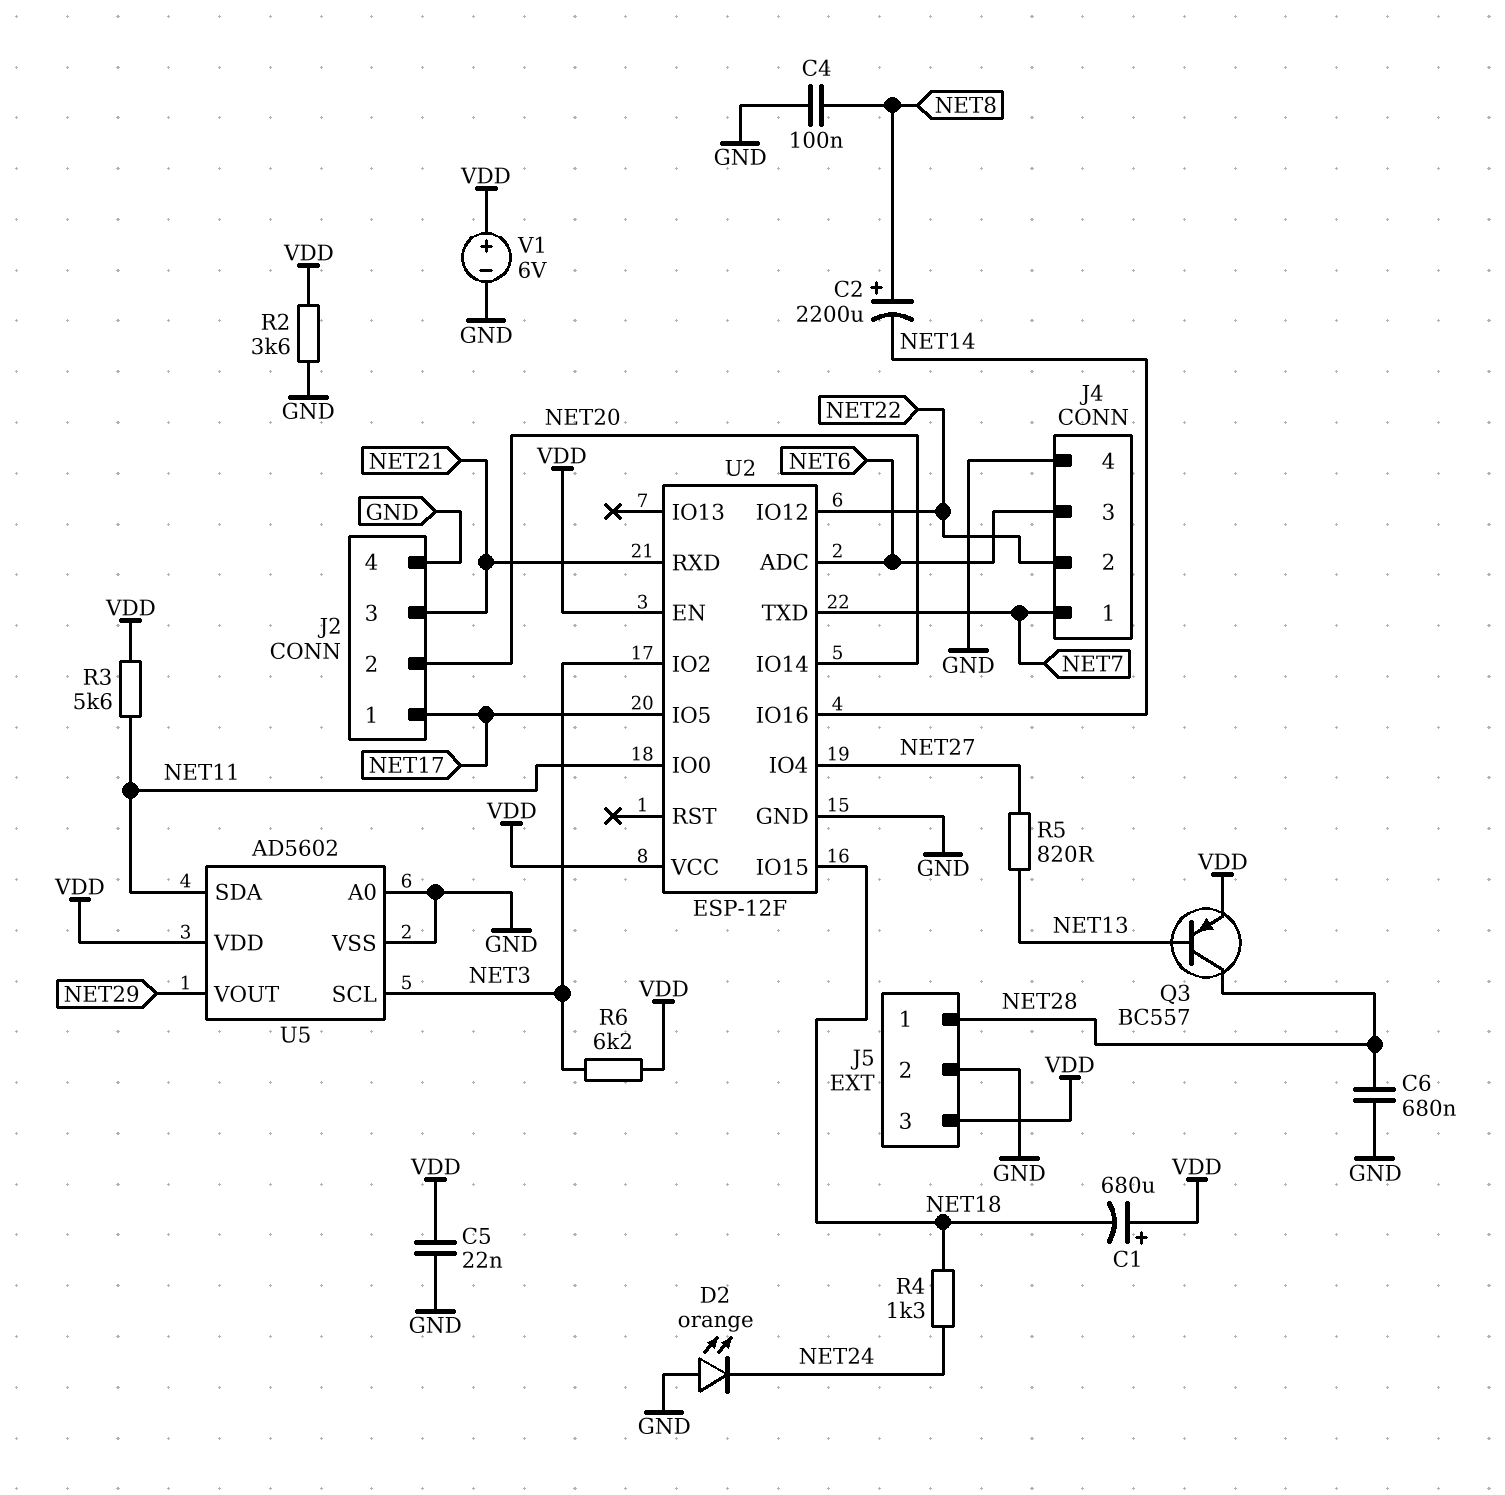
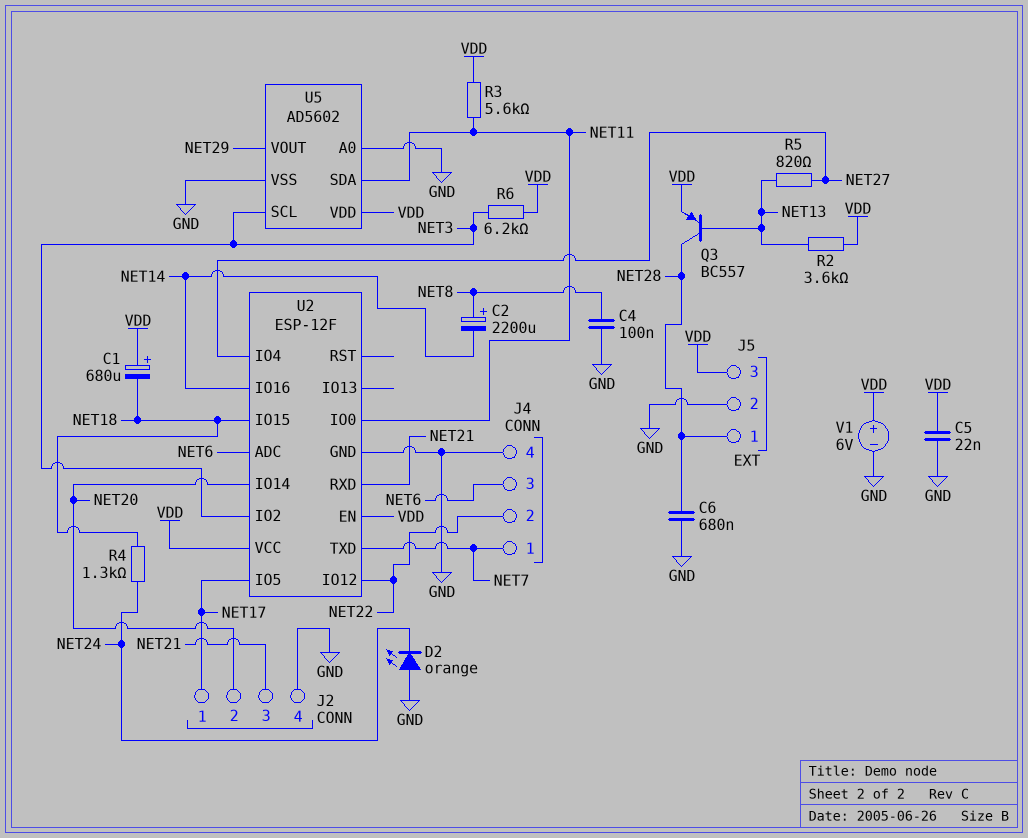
R2: 3.6k (GND, VDD) -> 3.6k (NET13, VDD)

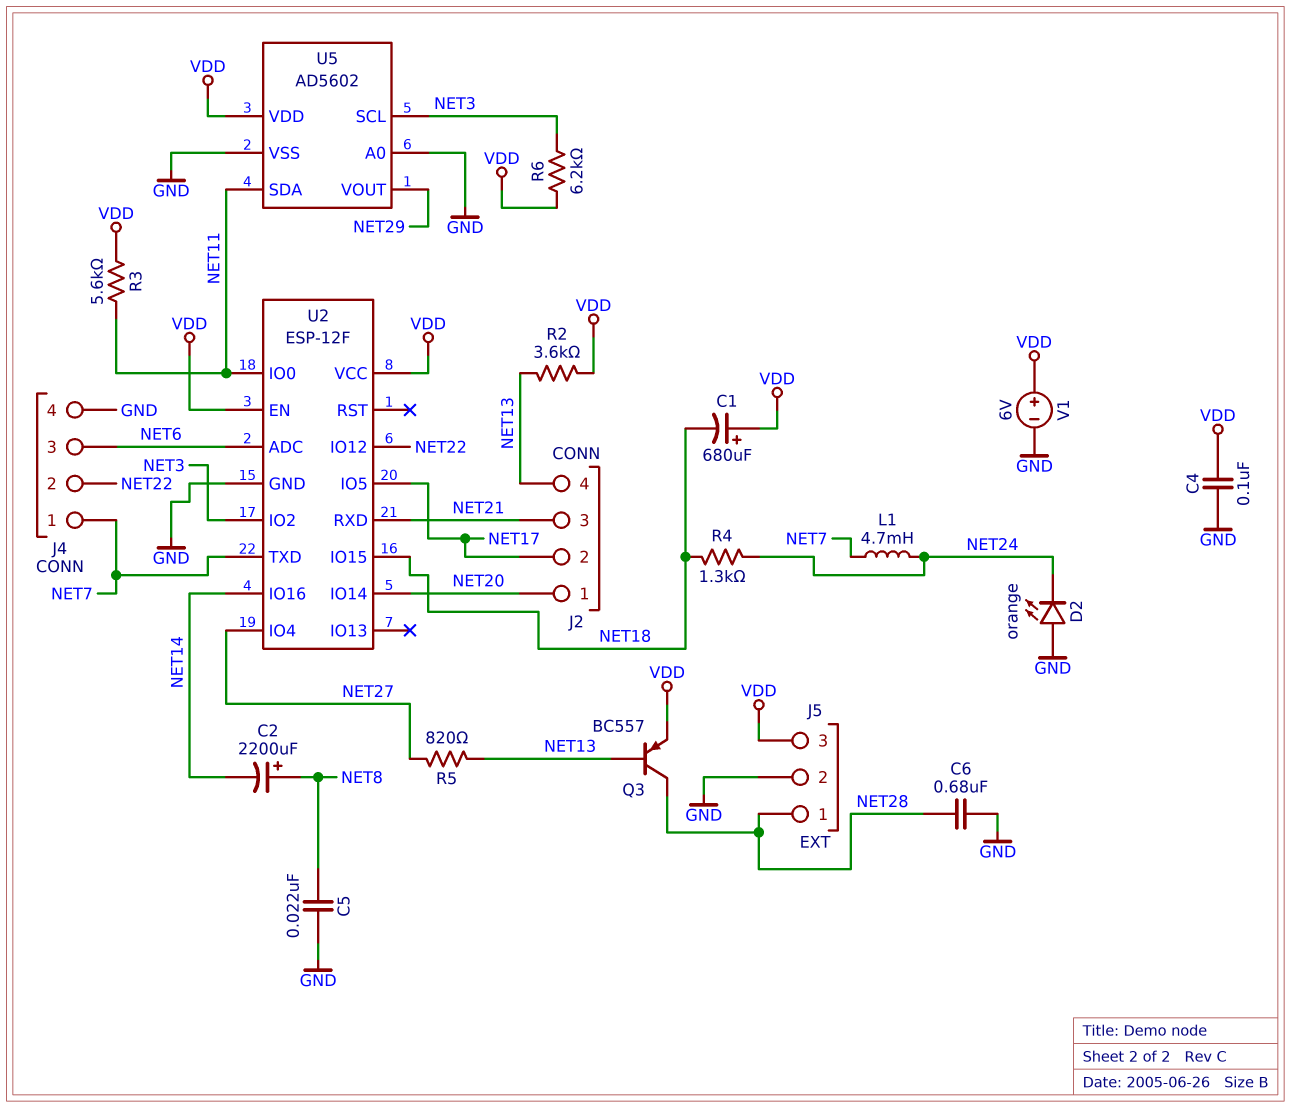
C4: 100nF (GND, NET8) -> 100nF (GND, VDD)
C5: 22nF (GND, VDD) -> 22nF (GND, NET8)
J2 pin 1: NET17 -> NET20
J2 pin 2: NET20 -> NET17
J2 pin 4: GND -> NET13
L1: none -> 4.7mH (NET7, NET24)

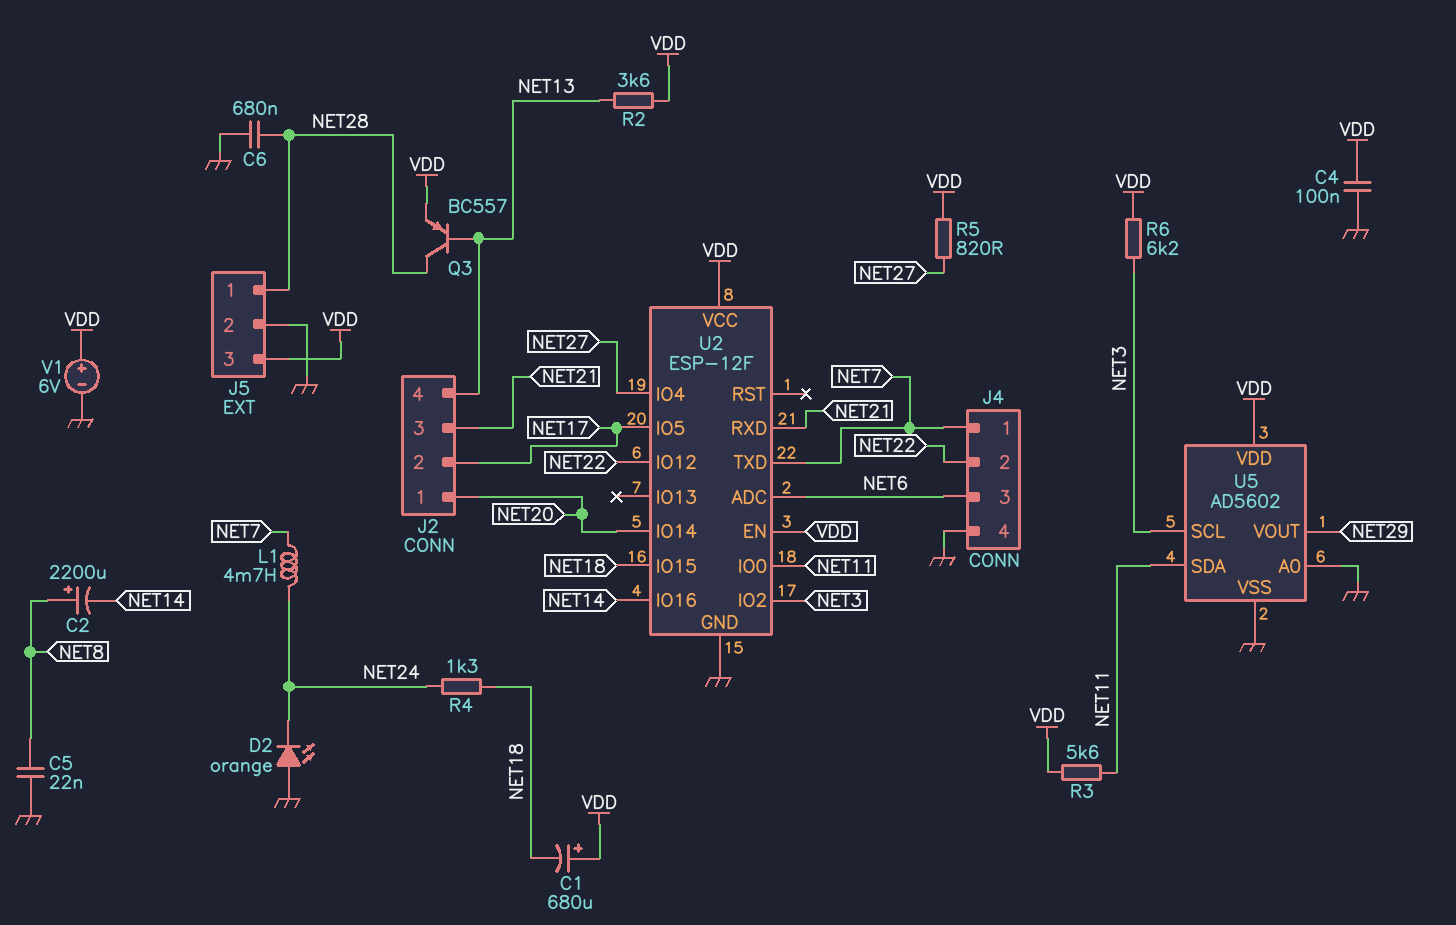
R5: 820 (NET13, NET27) -> 820 (NET27, VDD)

